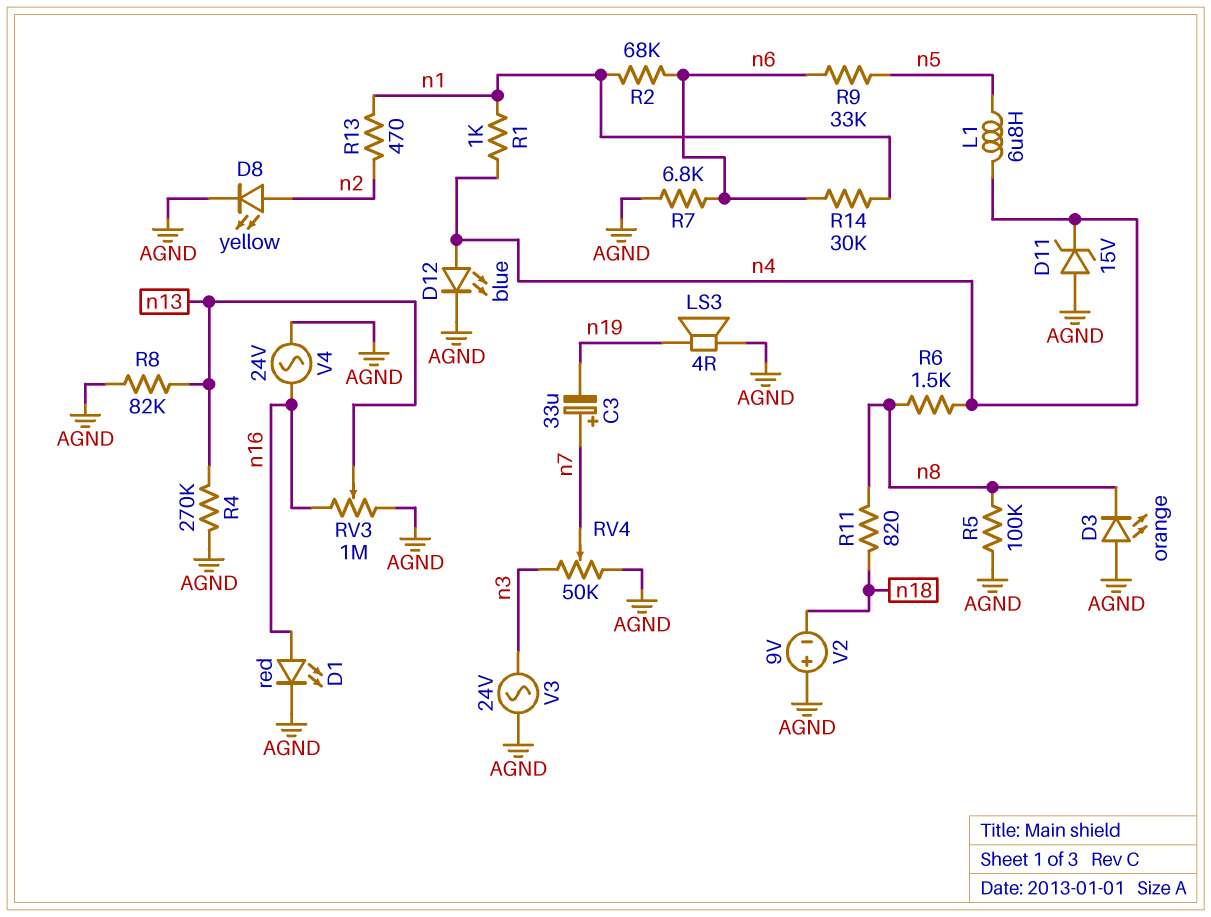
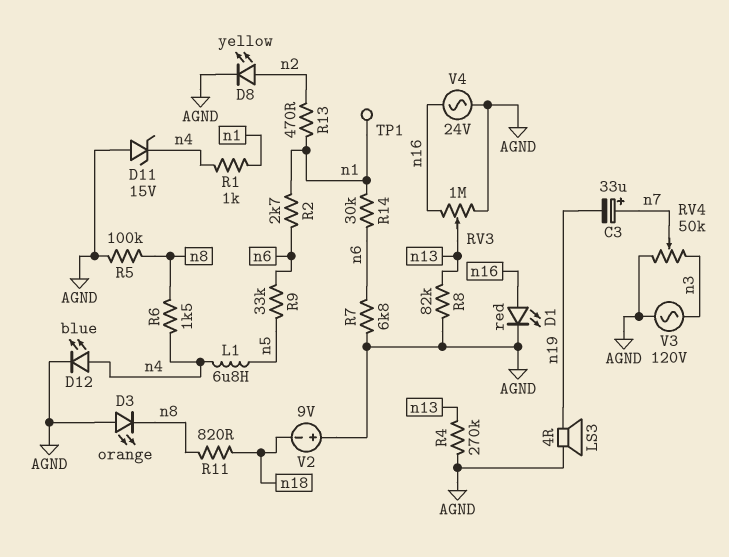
R2: 68k (n1, n6) -> 2.7k (n1, n6)
TP1: none -> test point (n1)
V3: AC 24V (AGND, n3) -> AC 120V (AGND, n3)

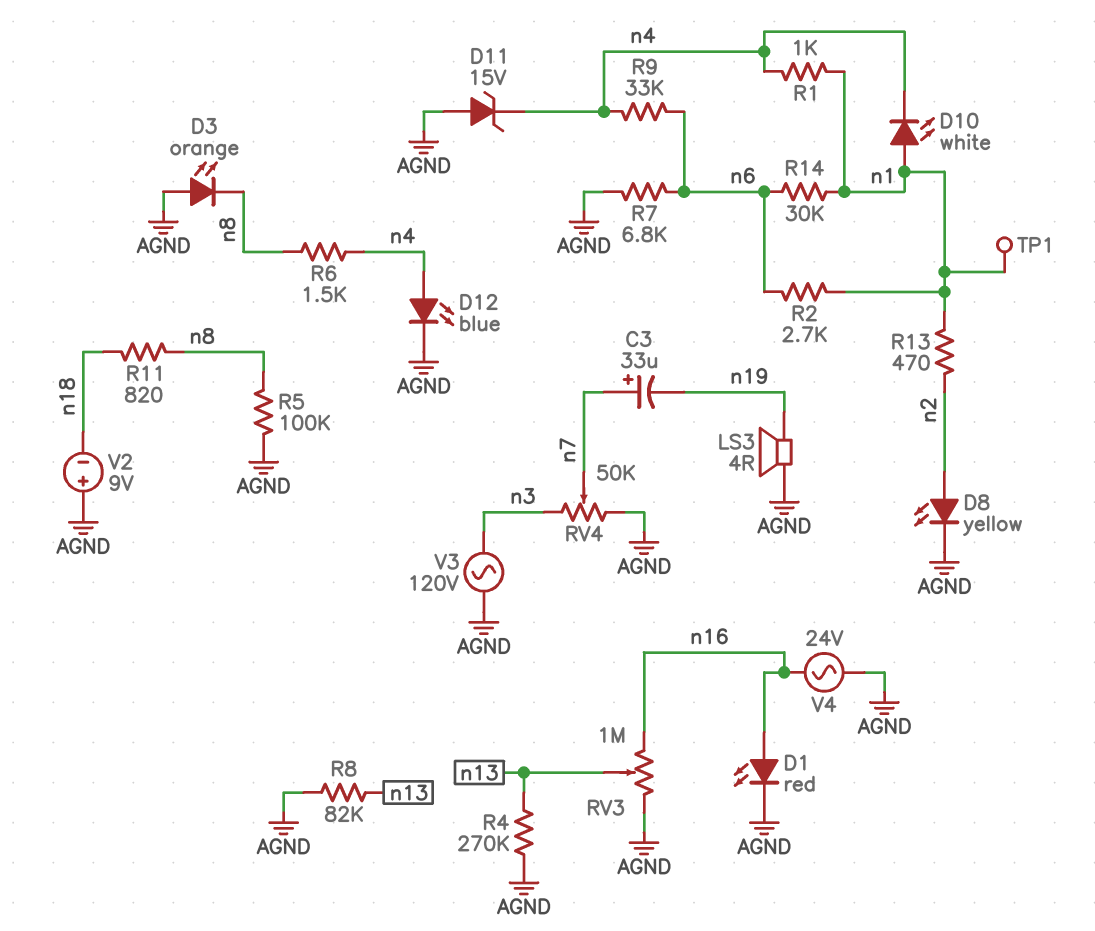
D10: none -> LED white (A n1, K n4)
L1: 6.8uH (n4, n5) -> none
R9: 33k (n5, n6) -> 33k (n4, n6)

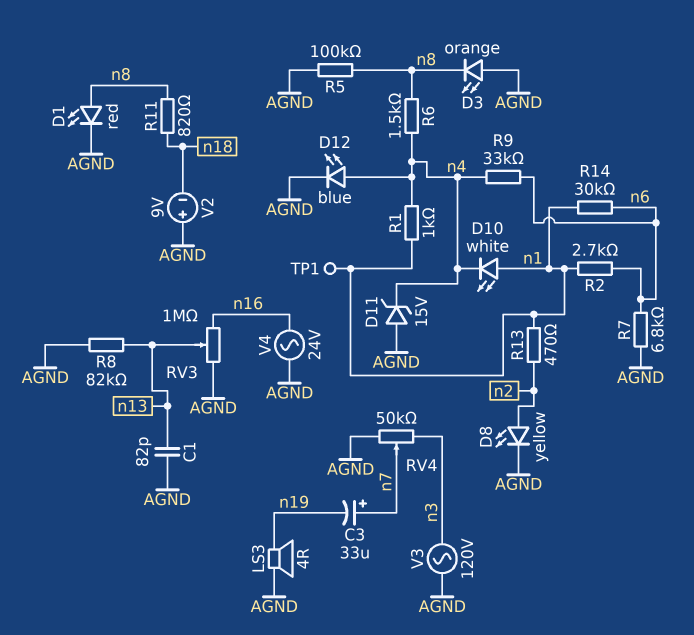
C1: none -> 82pF (AGND, n13)
D1: LED red (A n16, K AGND) -> LED red (A n8, K AGND)
R4: 270k (AGND, n13) -> none

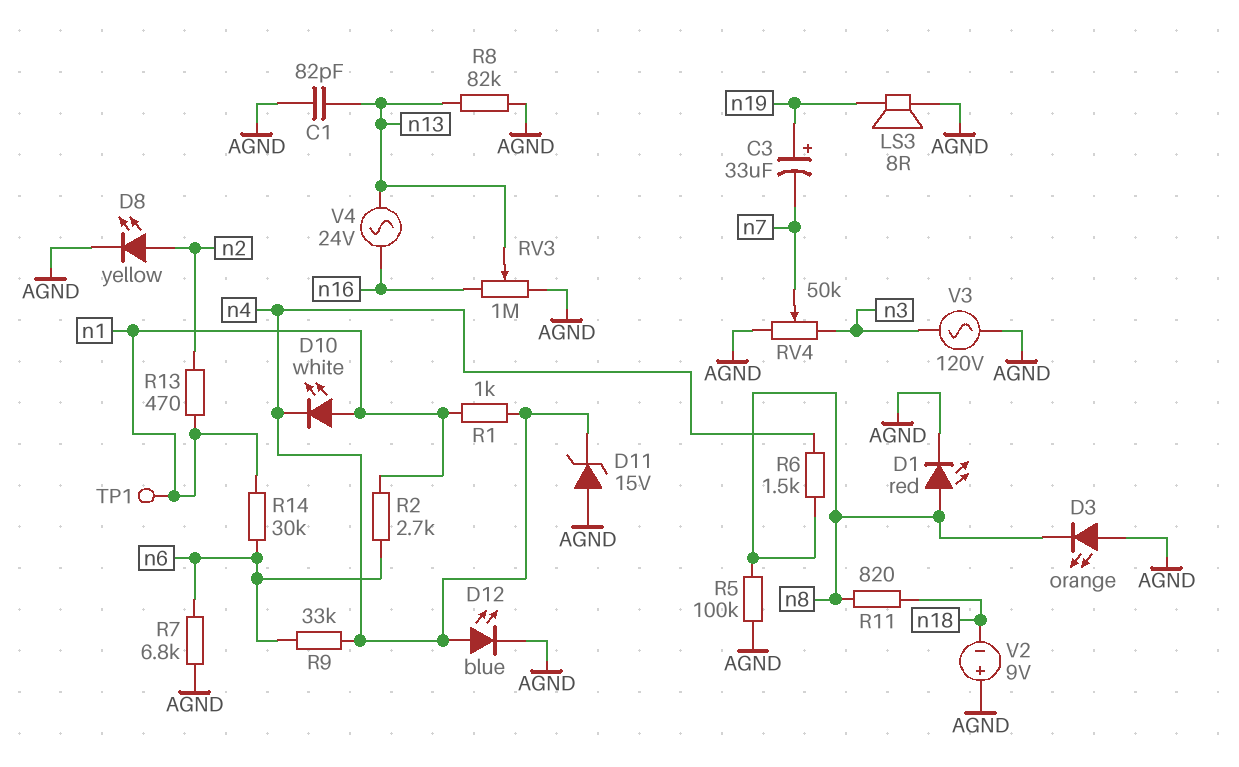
C3: 33uF (plus n7, minus n19) -> 33uF (plus n19, minus n7)
LS3: speaker 4R (AGND, n19) -> speaker 8R (AGND, n19)
V4: AC 24V (AGND, n16) -> AC 24V (n13, n16)

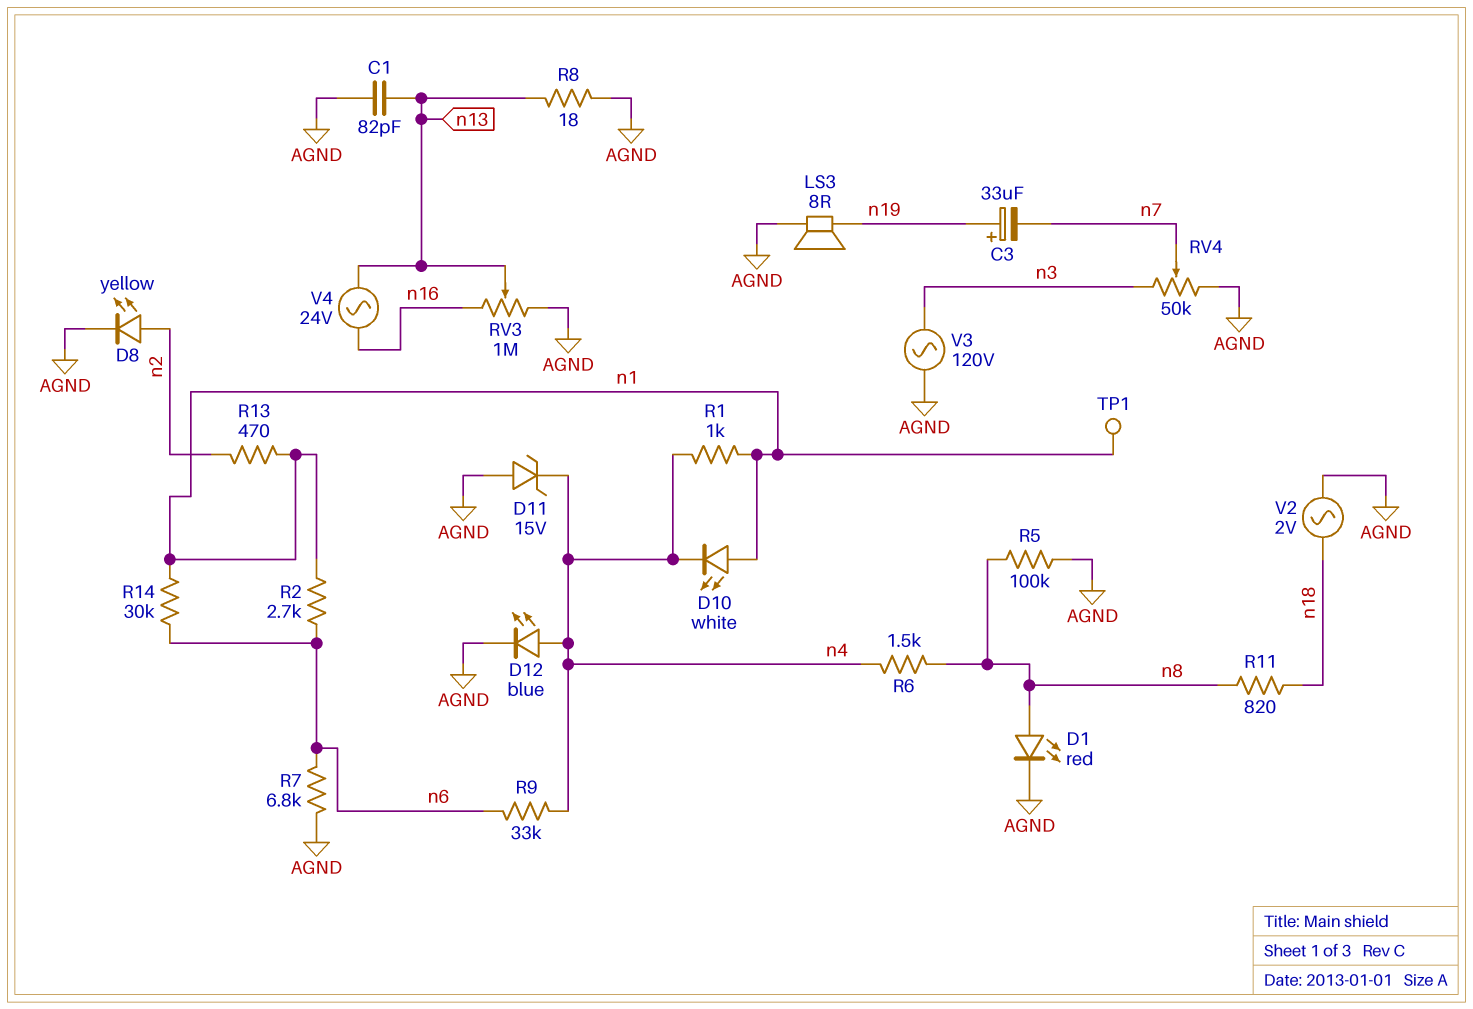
D3: LED orange (A AGND, K n8) -> none
R8: 82k (AGND, n13) -> 18 (AGND, n13)
V2: 9V (plus AGND, minus n18) -> AC 2V (AGND, n18)

